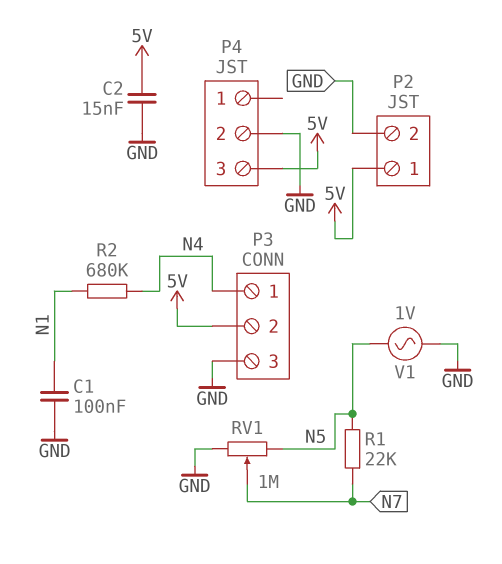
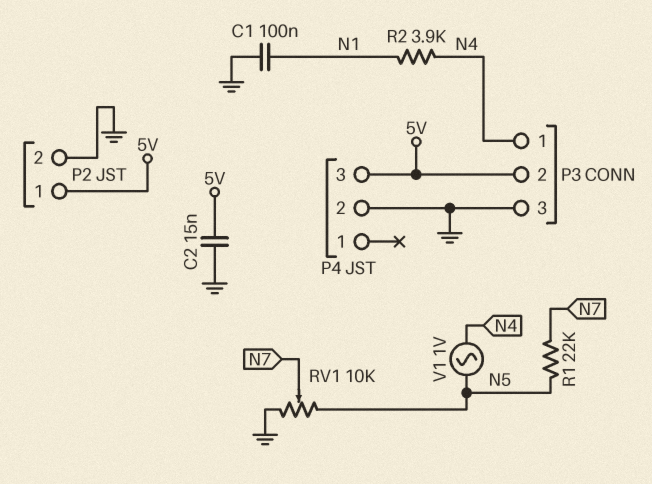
R2: 680k (N1, N4) -> 3.9k (N1, N4)
RV1: 1M (GND, N5, wiper N7) -> 10k (GND, N5, wiper N7)
V1: AC 1V (GND, N5) -> AC 1V (N4, N5)

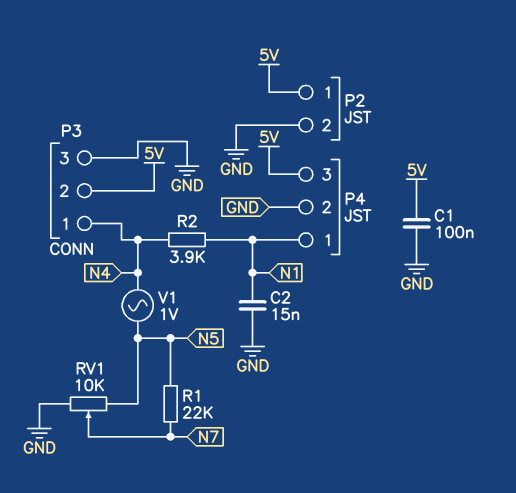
C1: 100nF (GND, N1) -> 100nF (5V, GND)
C2: 15nF (5V, GND) -> 15nF (GND, N1)
P4 pin 1: none -> N1

